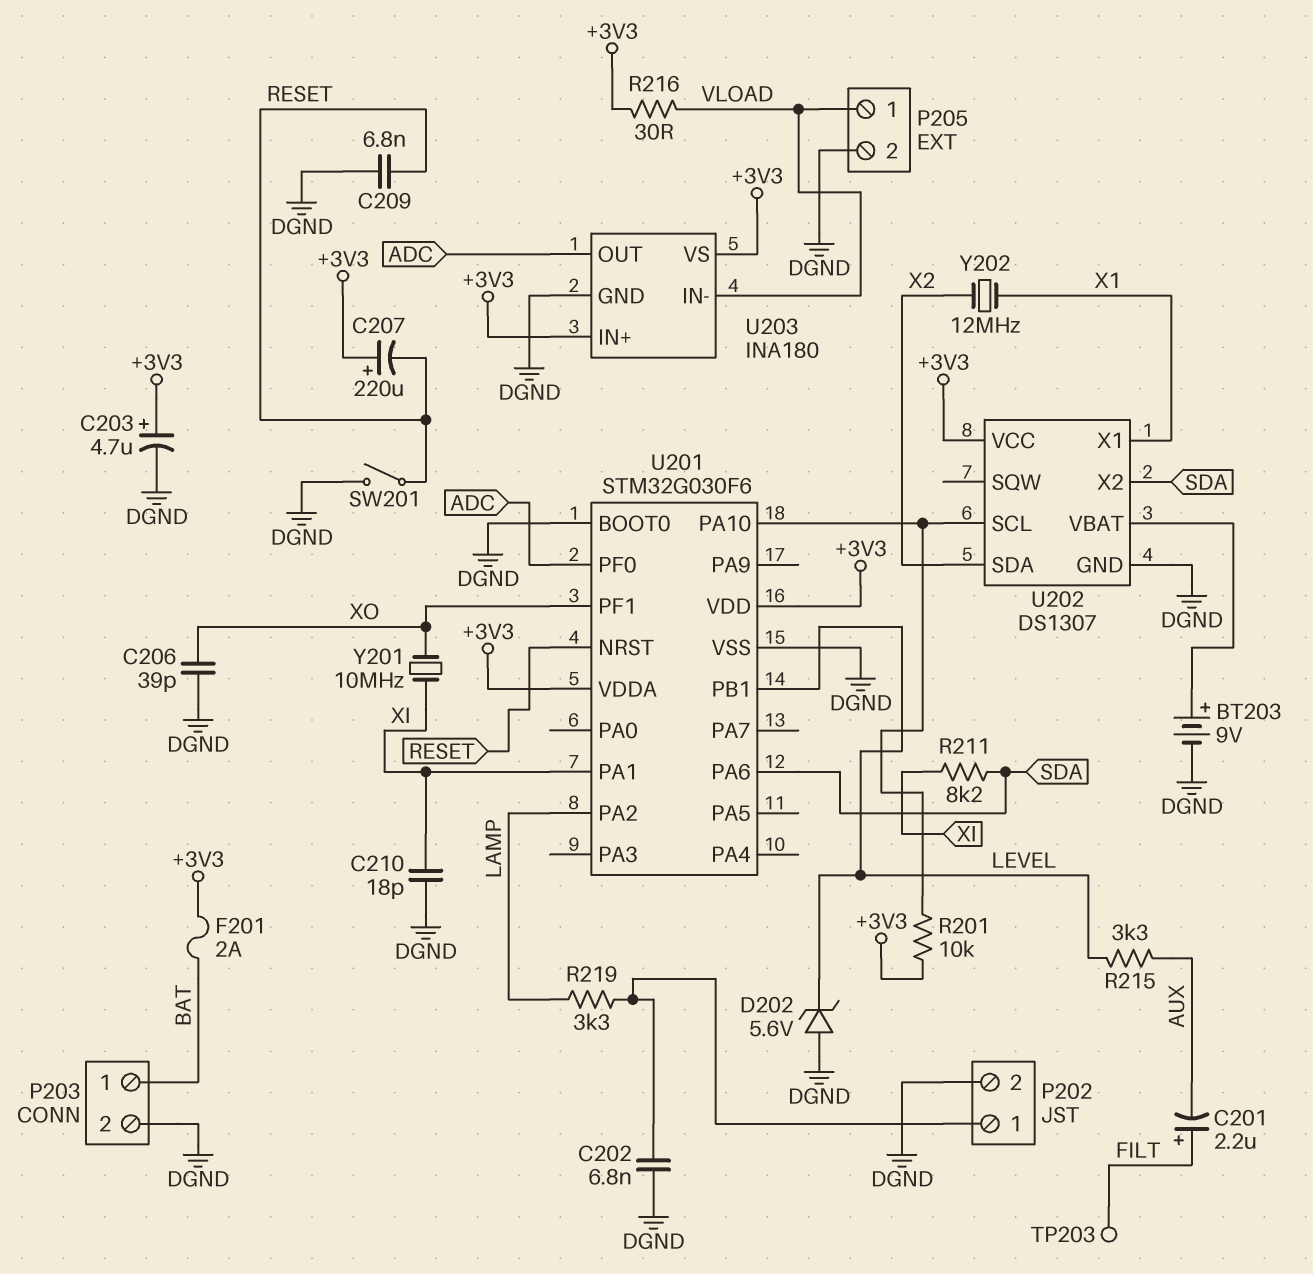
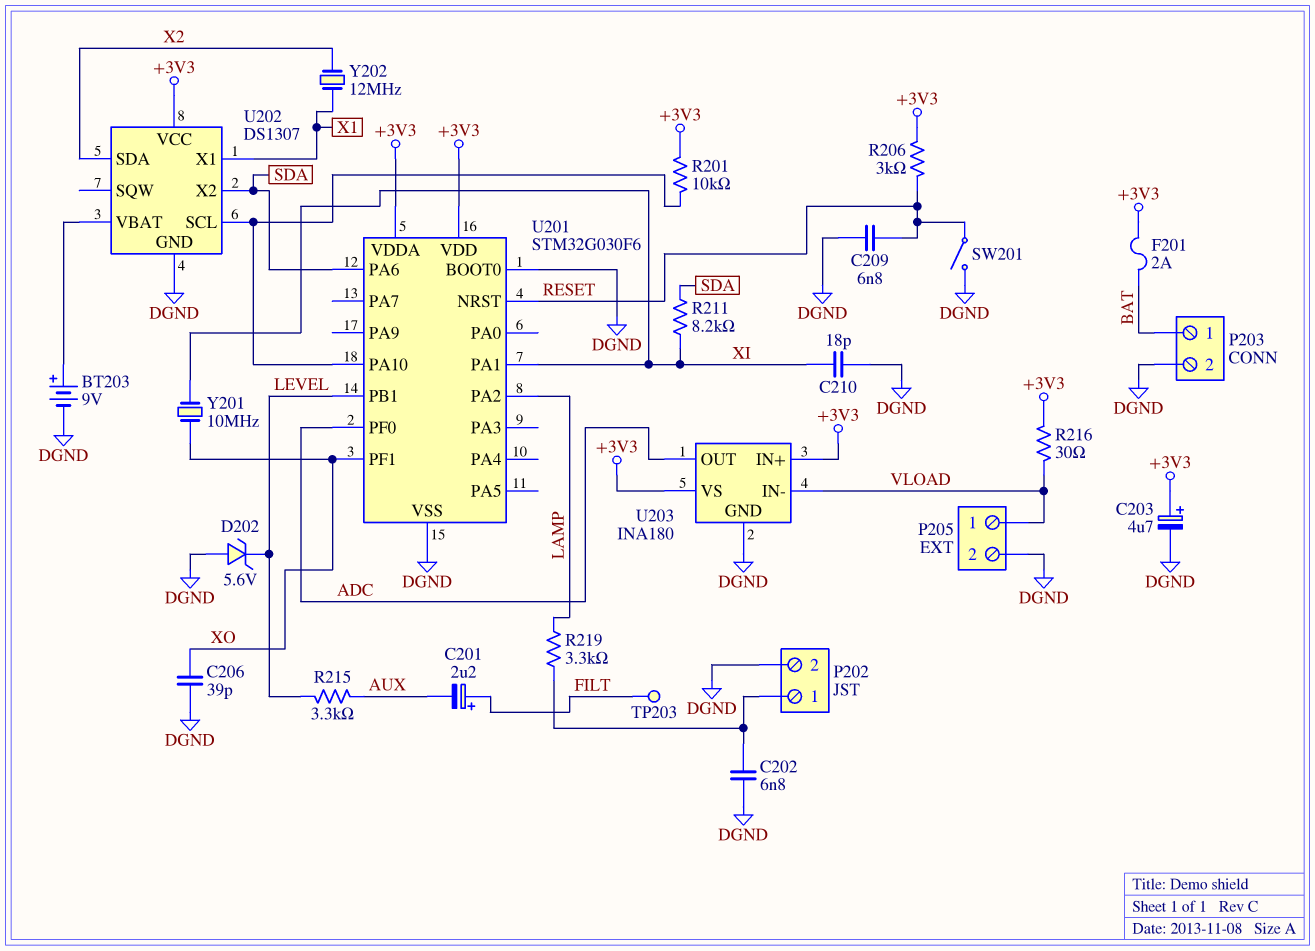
C207: 220uF (plus +3V3, minus RESET) -> none
R206: none -> 3k (+3V3, RESET)

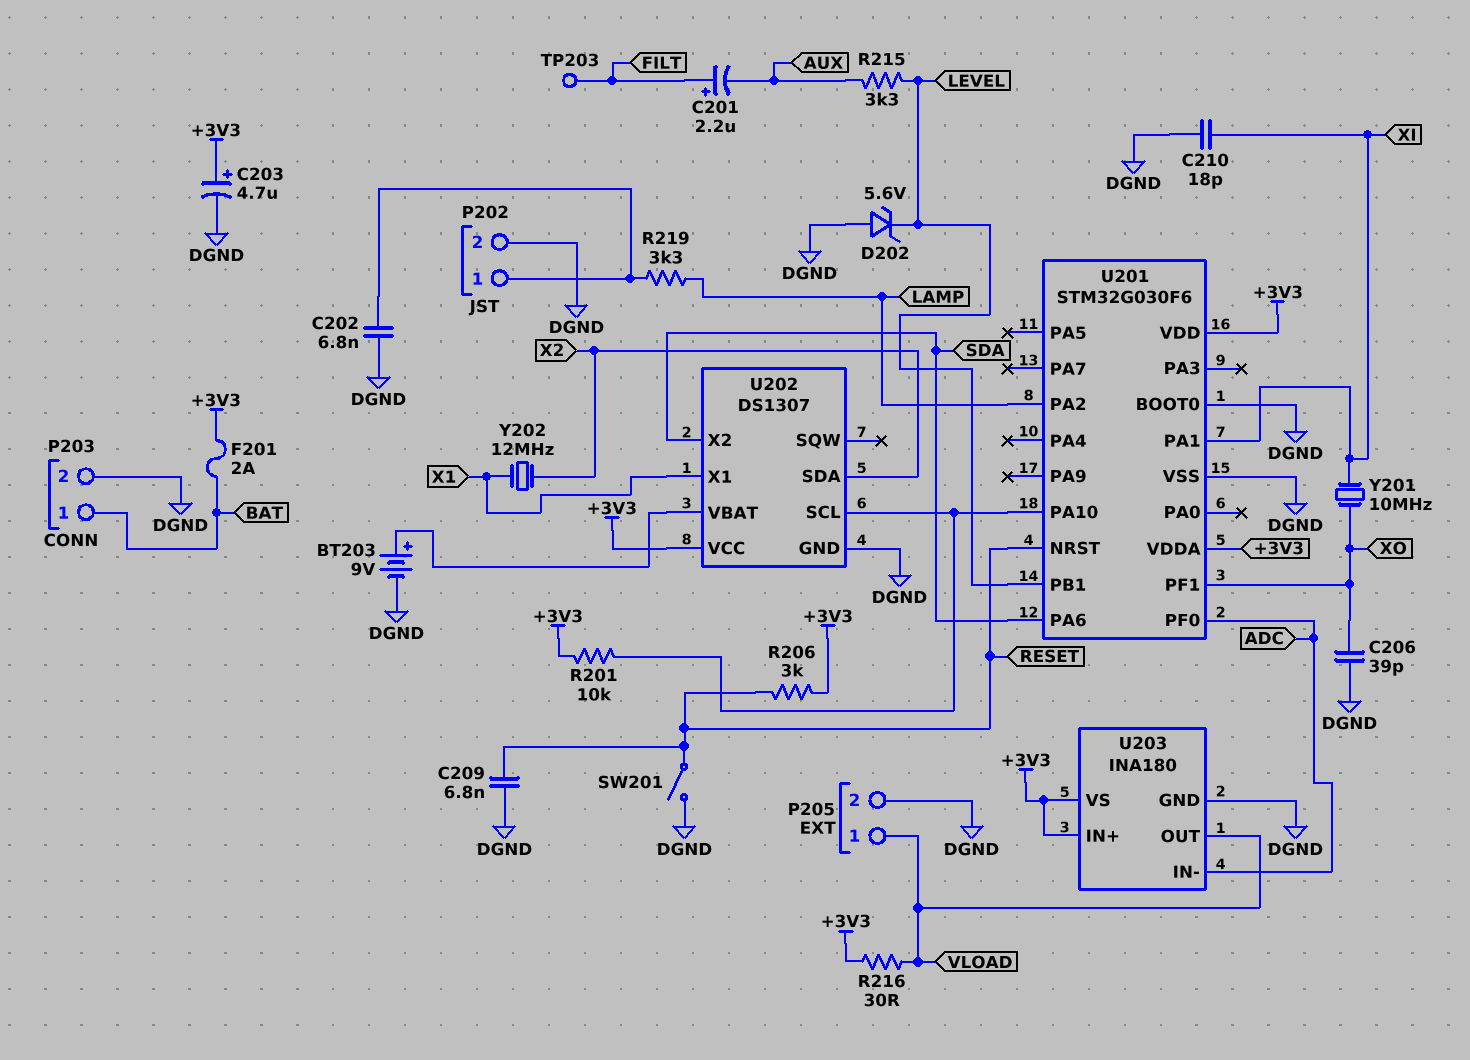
R211: 8.2k (SDA, XI) -> none
U203 pin IN-: VLOAD -> ADC
U203 pin OUT: ADC -> VLOAD

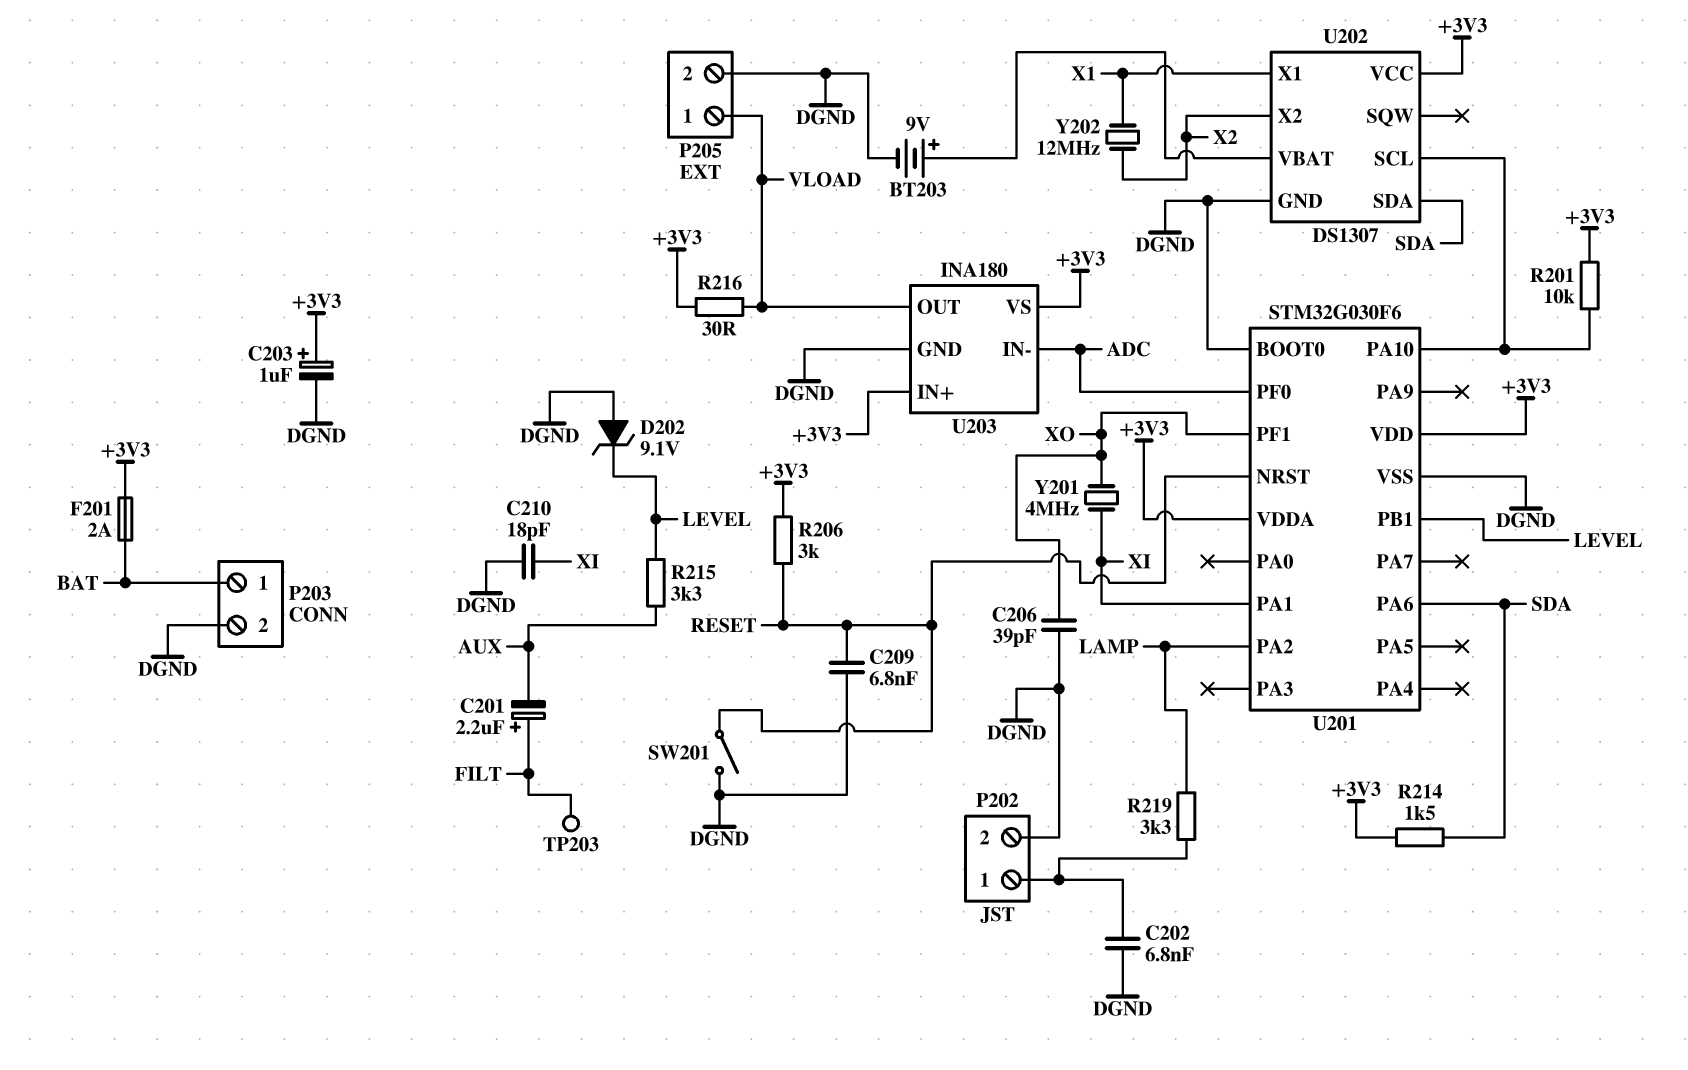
C203: 4.7uF (plus +3V3, minus DGND) -> 1uF (plus +3V3, minus DGND)
D202: zener 5.6V (A DGND, K LEVEL) -> zener 9.1V (A DGND, K LEVEL)
R214: none -> 1.5k (+3V3, SDA)
U202 pin SDA: X2 -> SDA
U202 pin X2: SDA -> X2
Y201: 10MHz (XI, XO) -> 4MHz (XI, XO)

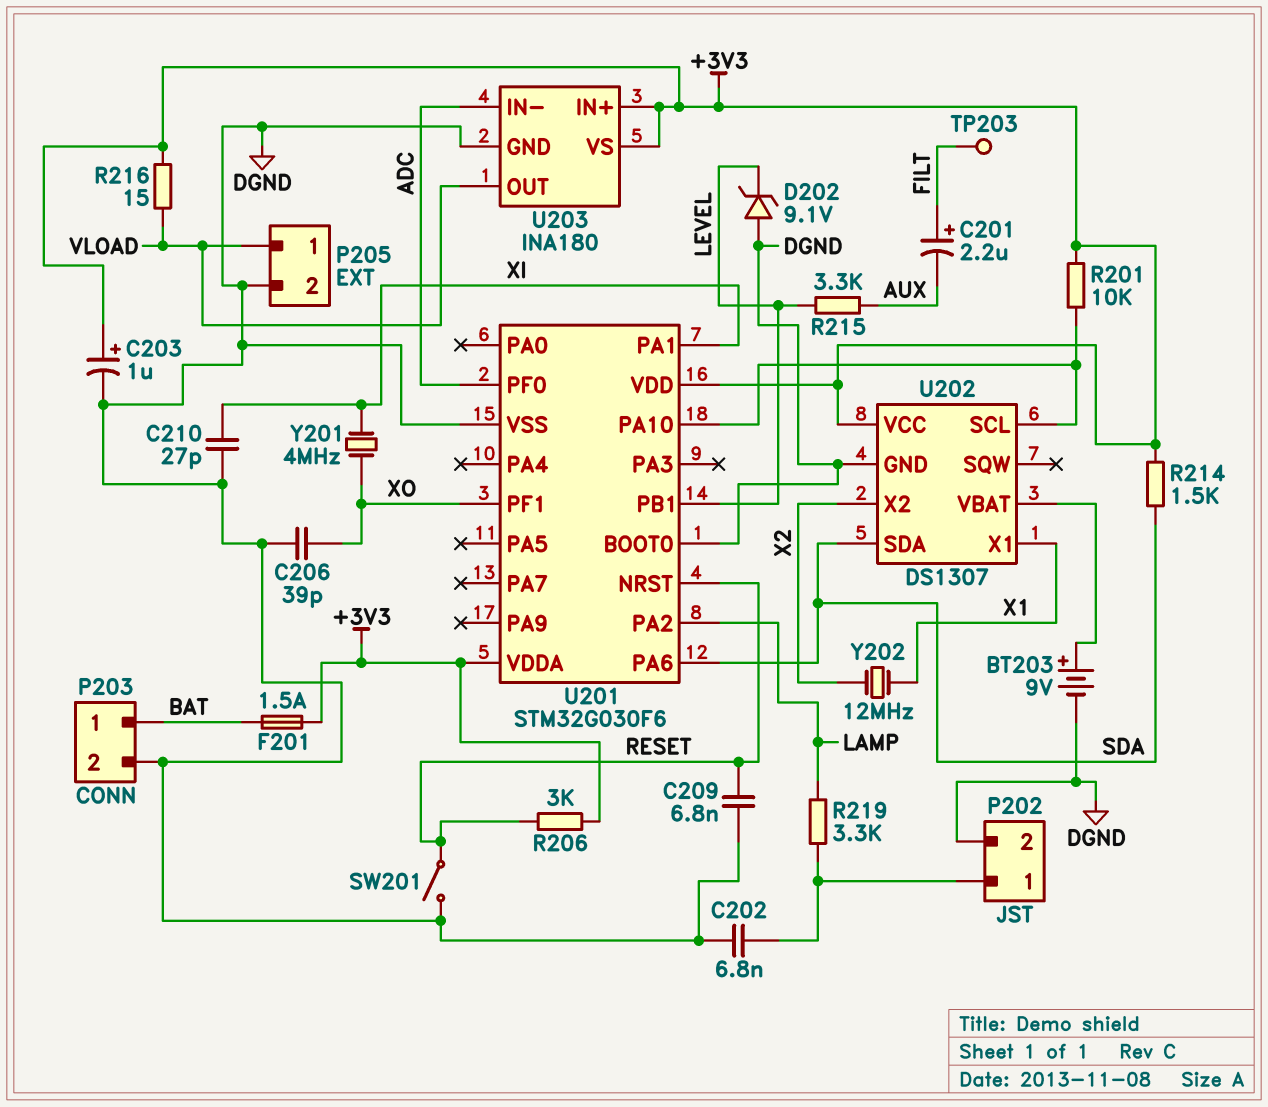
C210: 18pF (DGND, XI) -> 27pF (DGND, XI)
F201: 2A (+3V3, BAT) -> 1.5A (+3V3, BAT)
R216: 30 (+3V3, VLOAD) -> 15 (+3V3, VLOAD)

